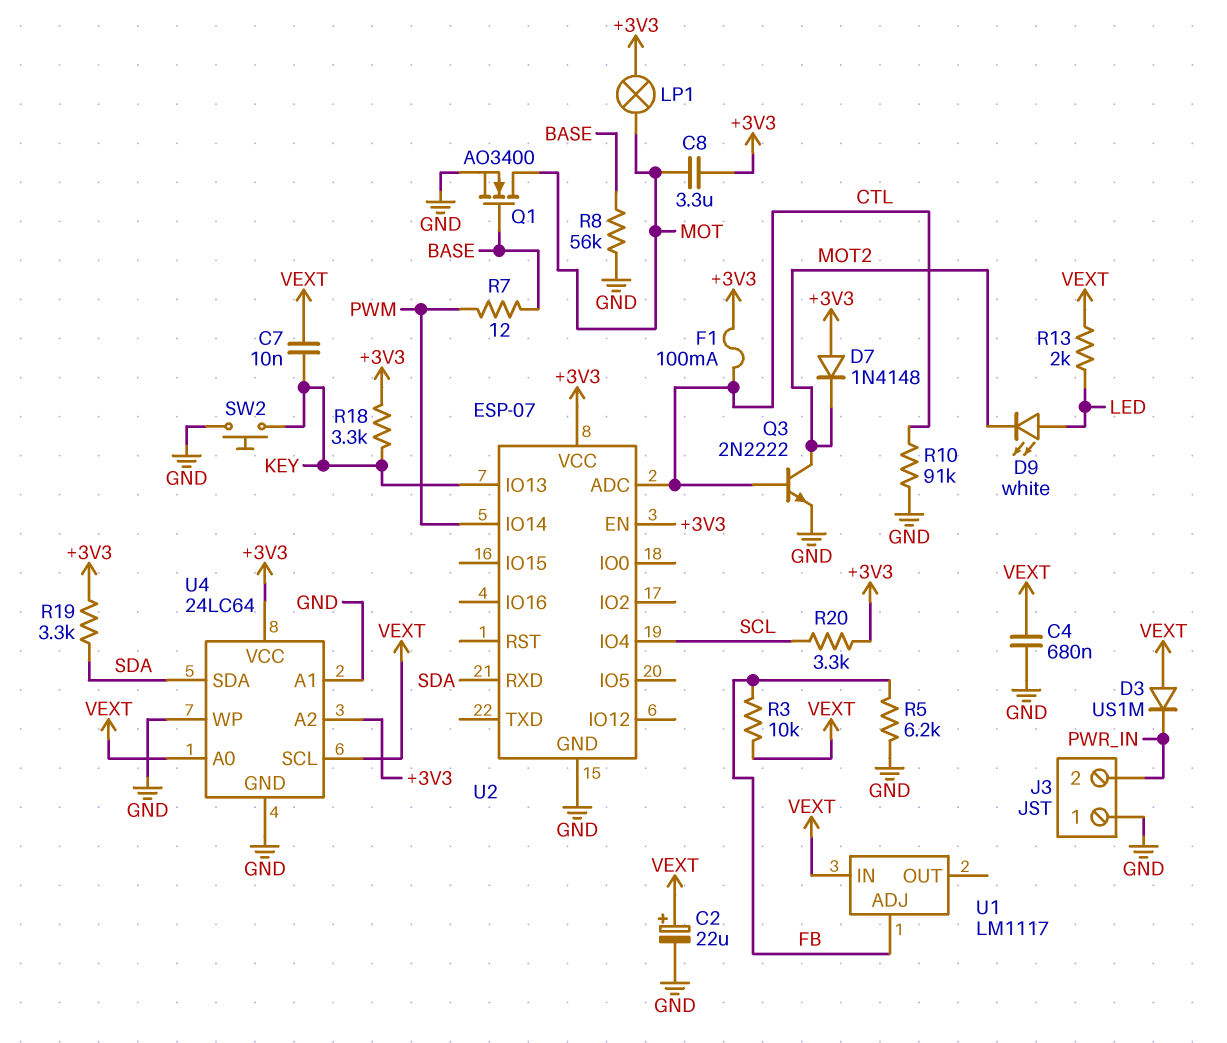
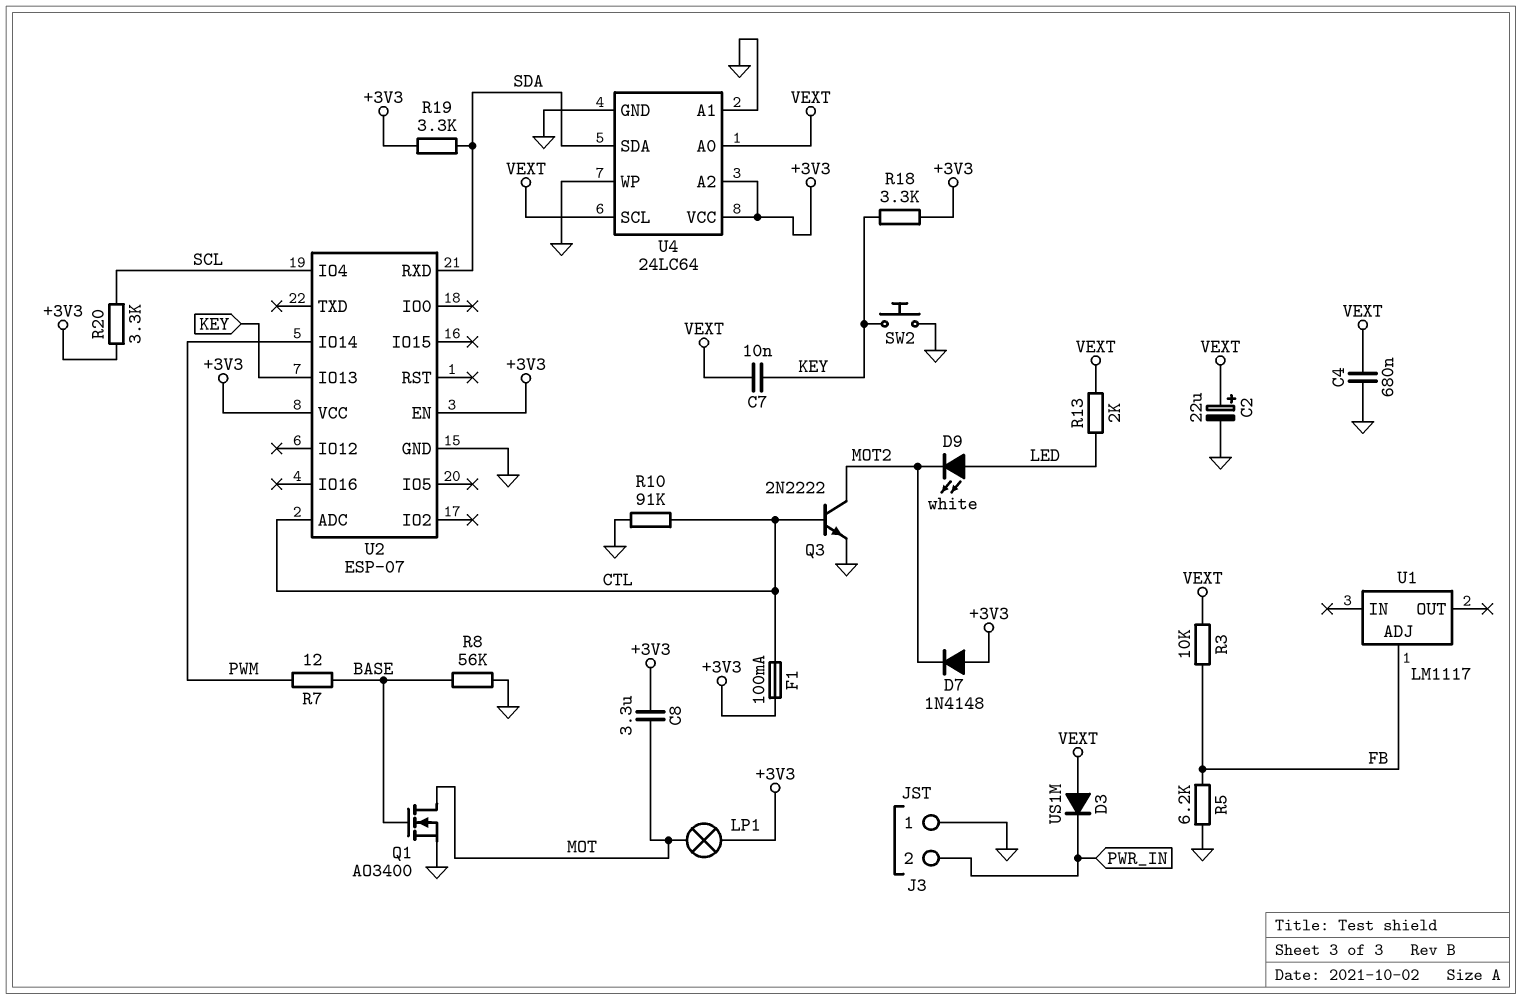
U1 pin IN: VEXT -> none

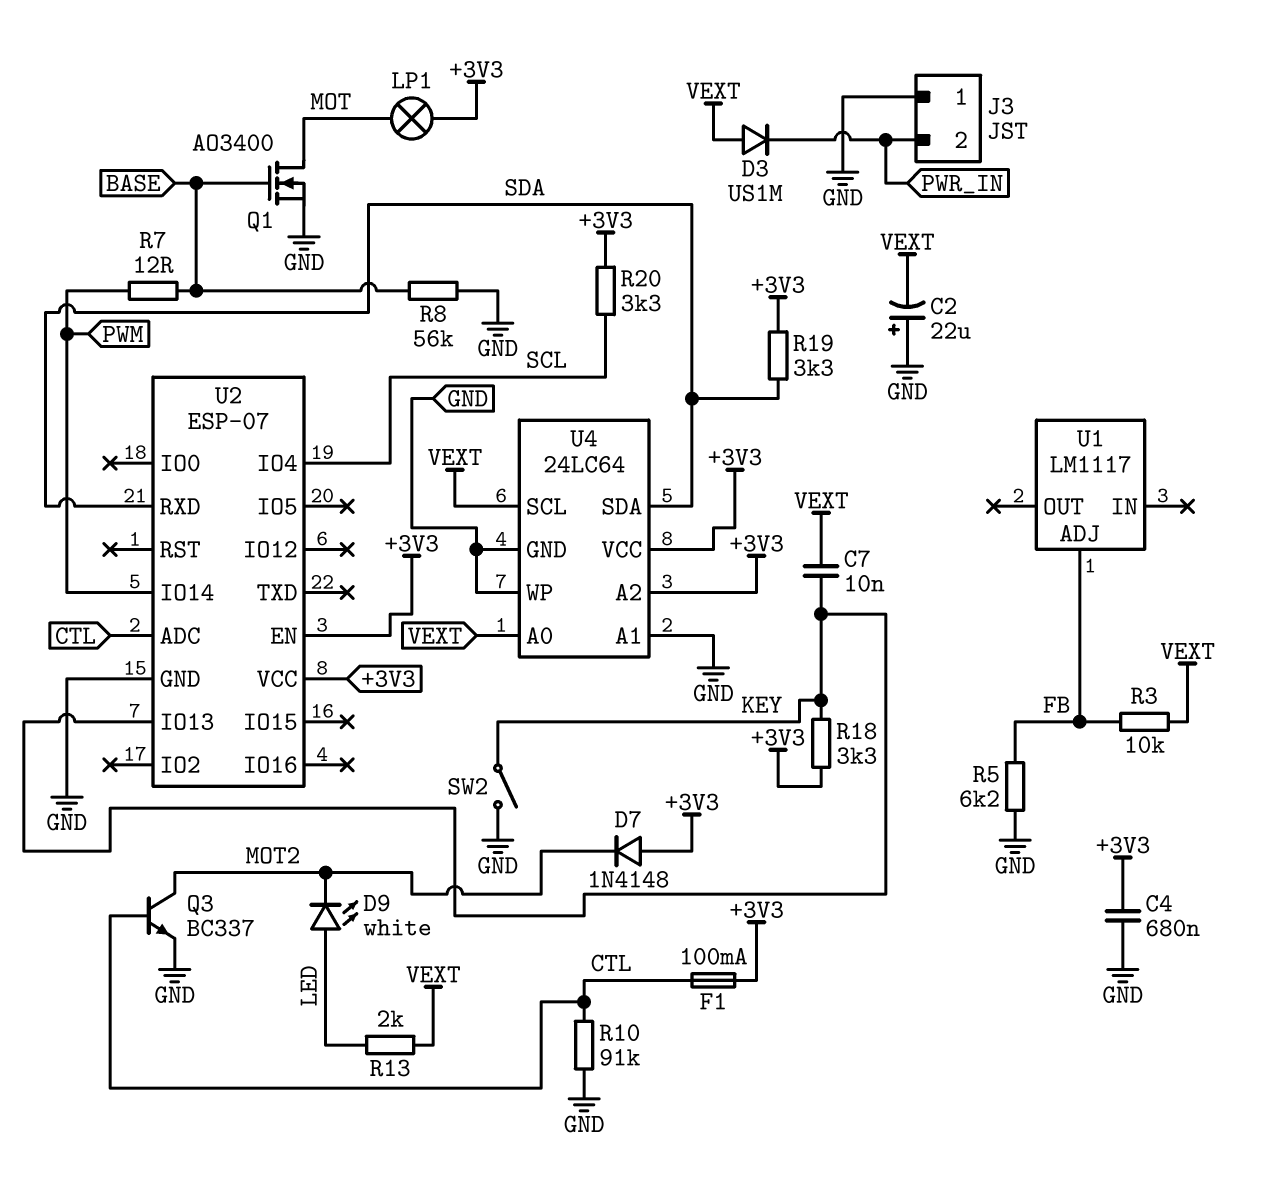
C2: 22uF (plus VEXT, minus GND) -> 22uF (plus GND, minus VEXT)
C4: 680nF (GND, VEXT) -> 680nF (+3V3, GND)
C8: 3.3uF (+3V3, MOT) -> none
Q3: NPN 2N2222 (B CTL, C MOT2, E GND) -> NPN BC337 (B CTL, C MOT2, E GND)
SW2: button (GND, KEY) -> switch (GND, KEY)

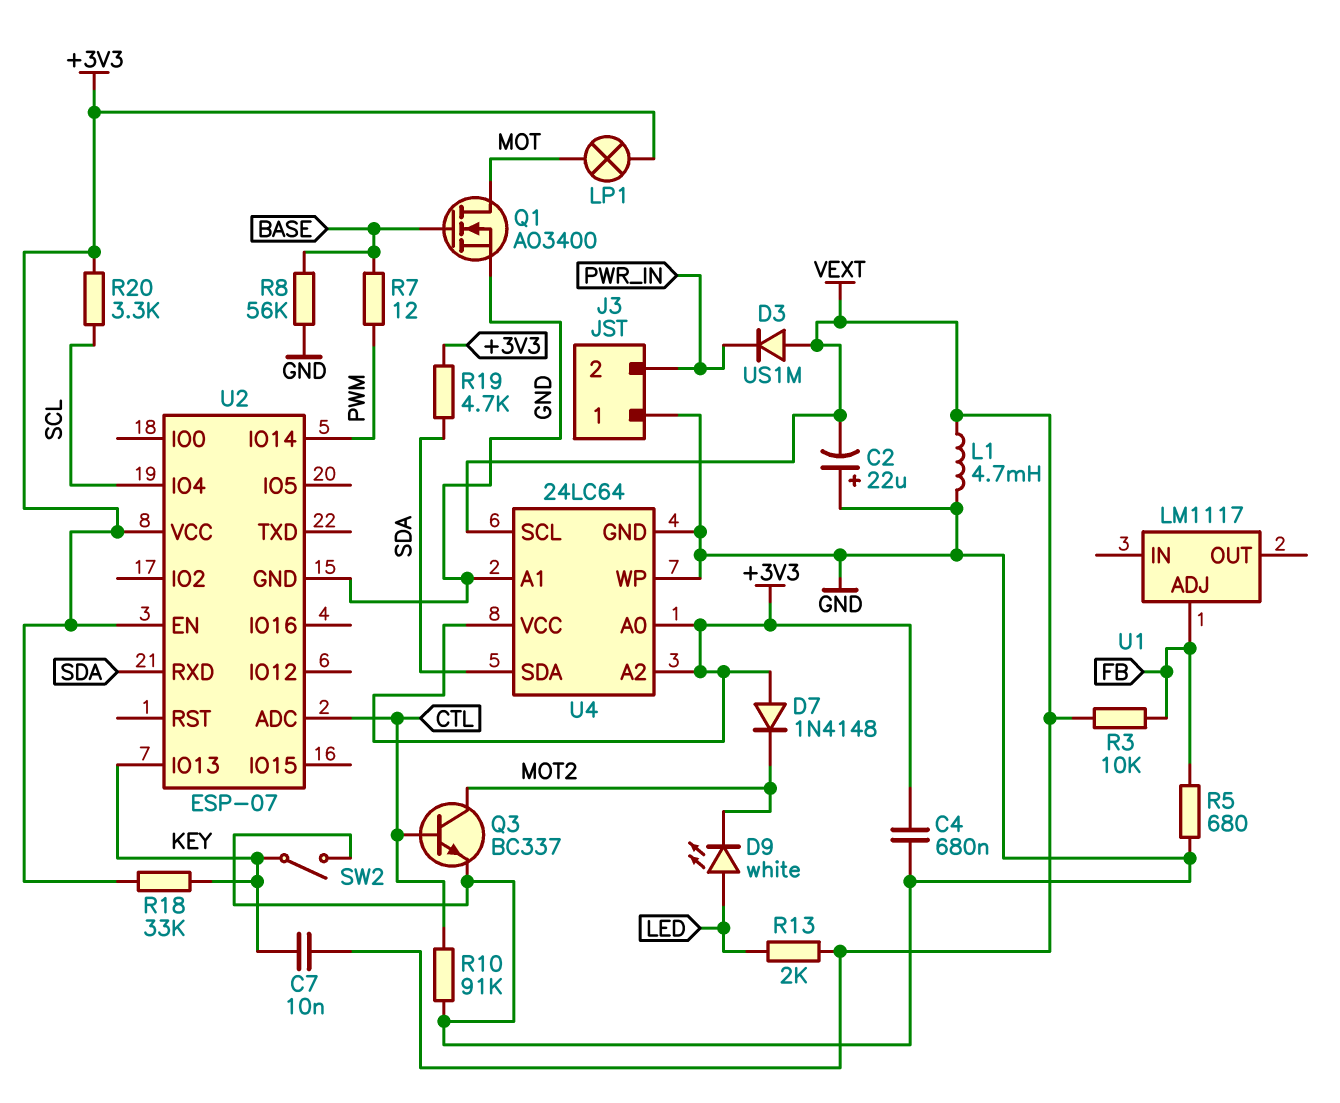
F1: 100mA (+3V3, CTL) -> none
L1: none -> 4.7mH (GND, VEXT)
R5: 6.2k (FB, GND) -> 680 (FB, GND)
R18: 3.3k (+3V3, KEY) -> 33k (+3V3, KEY)
R19: 3.3k (+3V3, SDA) -> 4.7k (+3V3, SDA)
U4 pin A0: VEXT -> +3V3

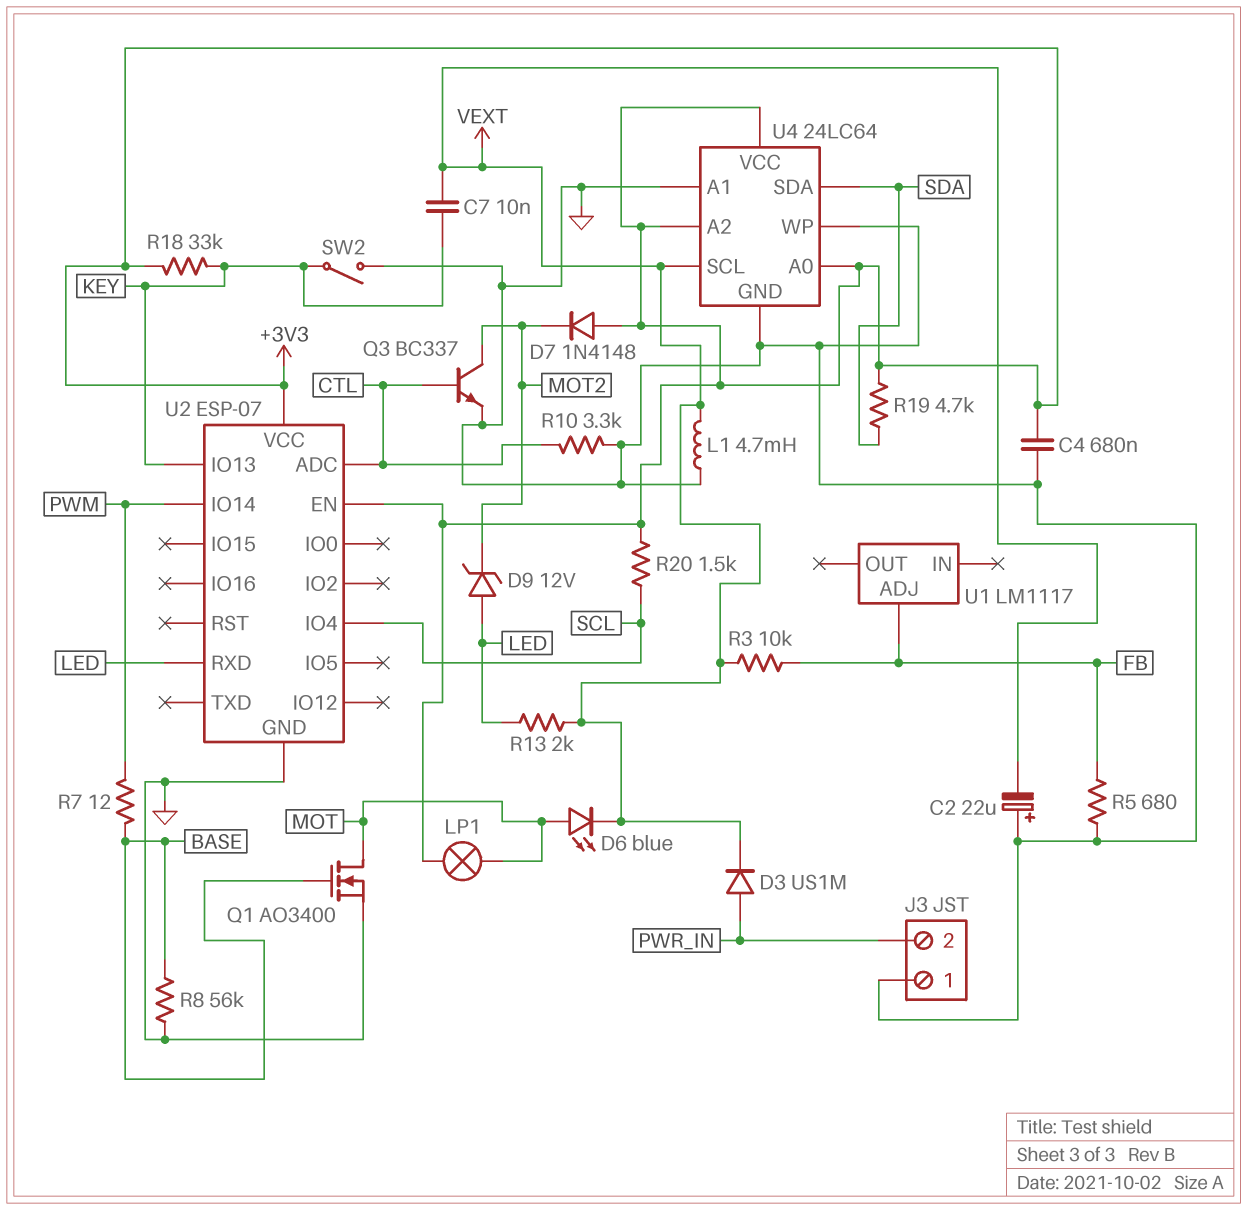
D3: diode US1M (A VEXT, K PWR_IN) -> diode US1M (A PWR_IN, K VEXT)
D6: none -> LED blue (A MOT, K VEXT)
D9: LED white (A LED, K MOT2) -> zener 12V (A LED, K MOT2)
R10: 91k (CTL, GND) -> 3.3k (CTL, GND)
R20: 3.3k (+3V3, SCL) -> 1.5k (+3V3, SCL)
U2 pin RXD: SDA -> LED

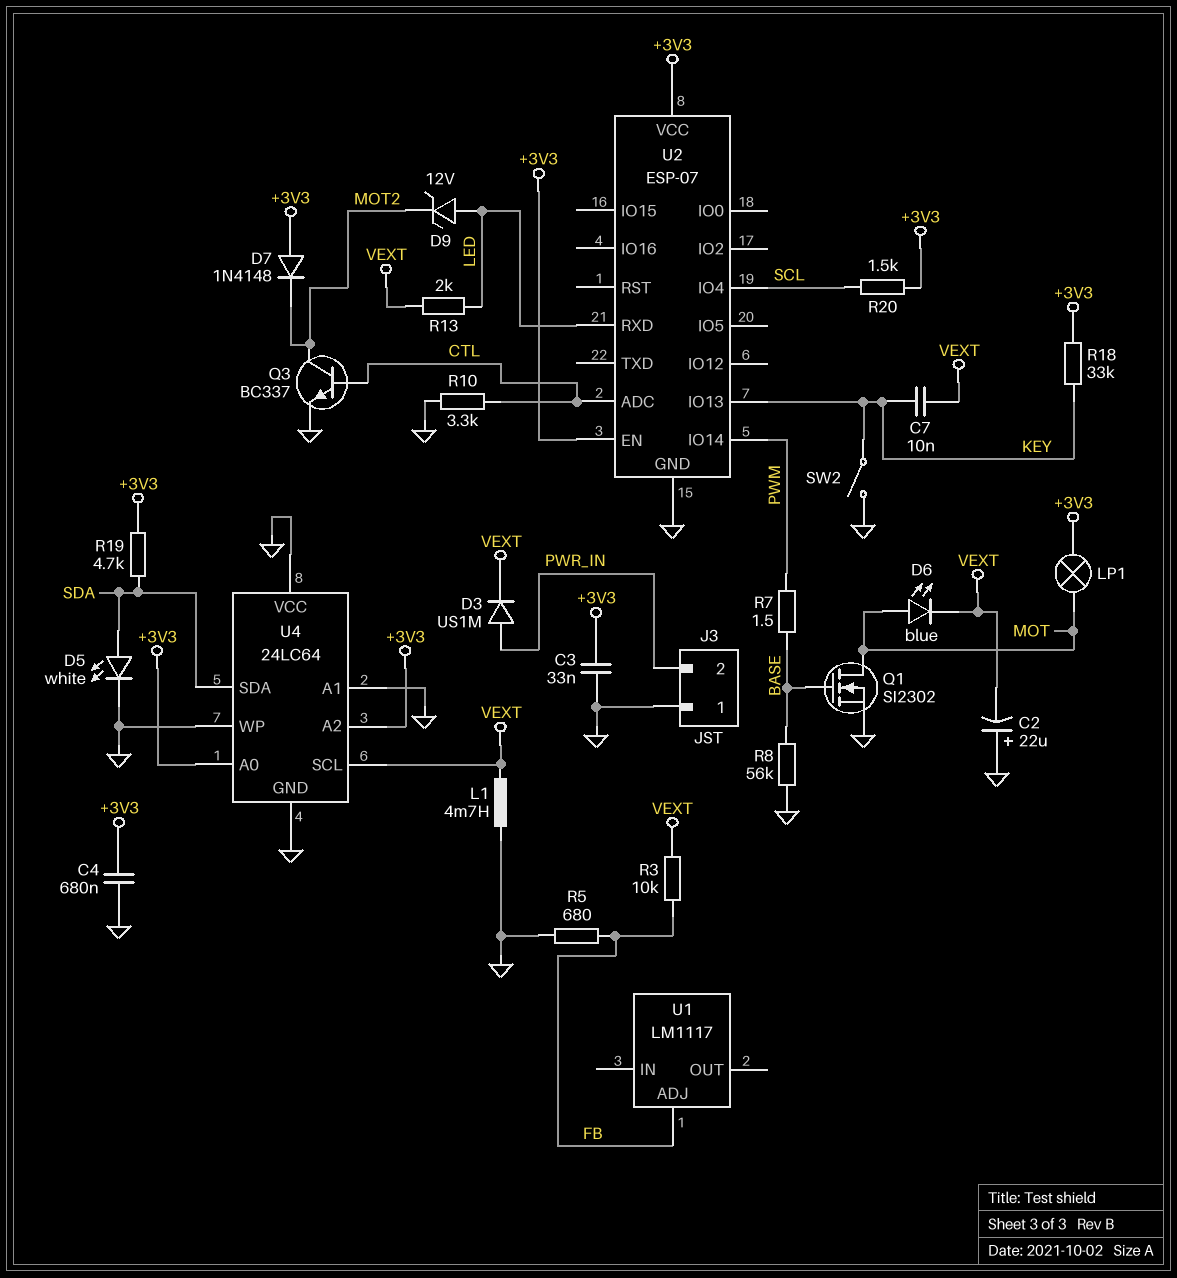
C3: none -> 33nF (+3V3, GND)
D5: none -> LED white (A SDA, K GND)
Q1: NMOS AO3400 (G BASE, D MOT, S GND) -> NMOS SI2302 (G BASE, D MOT, S GND)
R7: 12 (BASE, PWM) -> 1.5 (BASE, PWM)
U4 pin VCC: +3V3 -> GND

